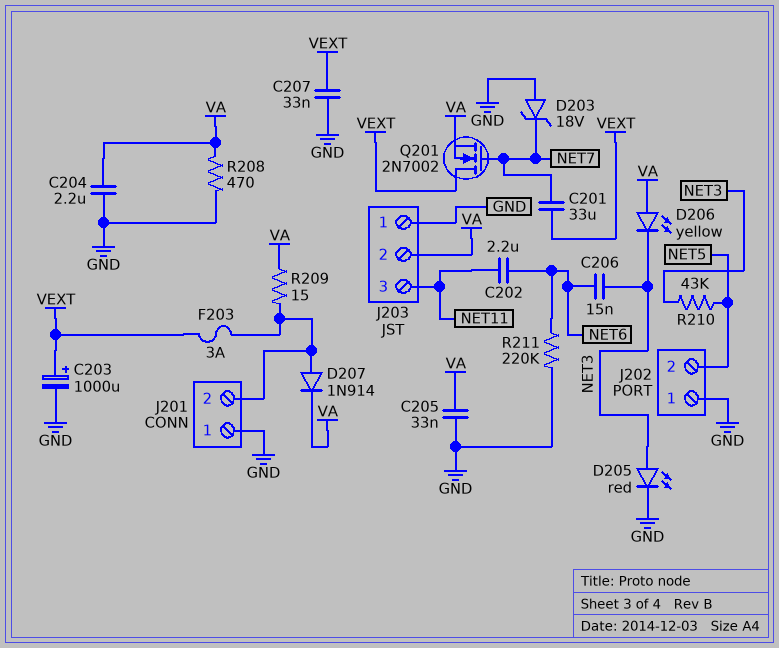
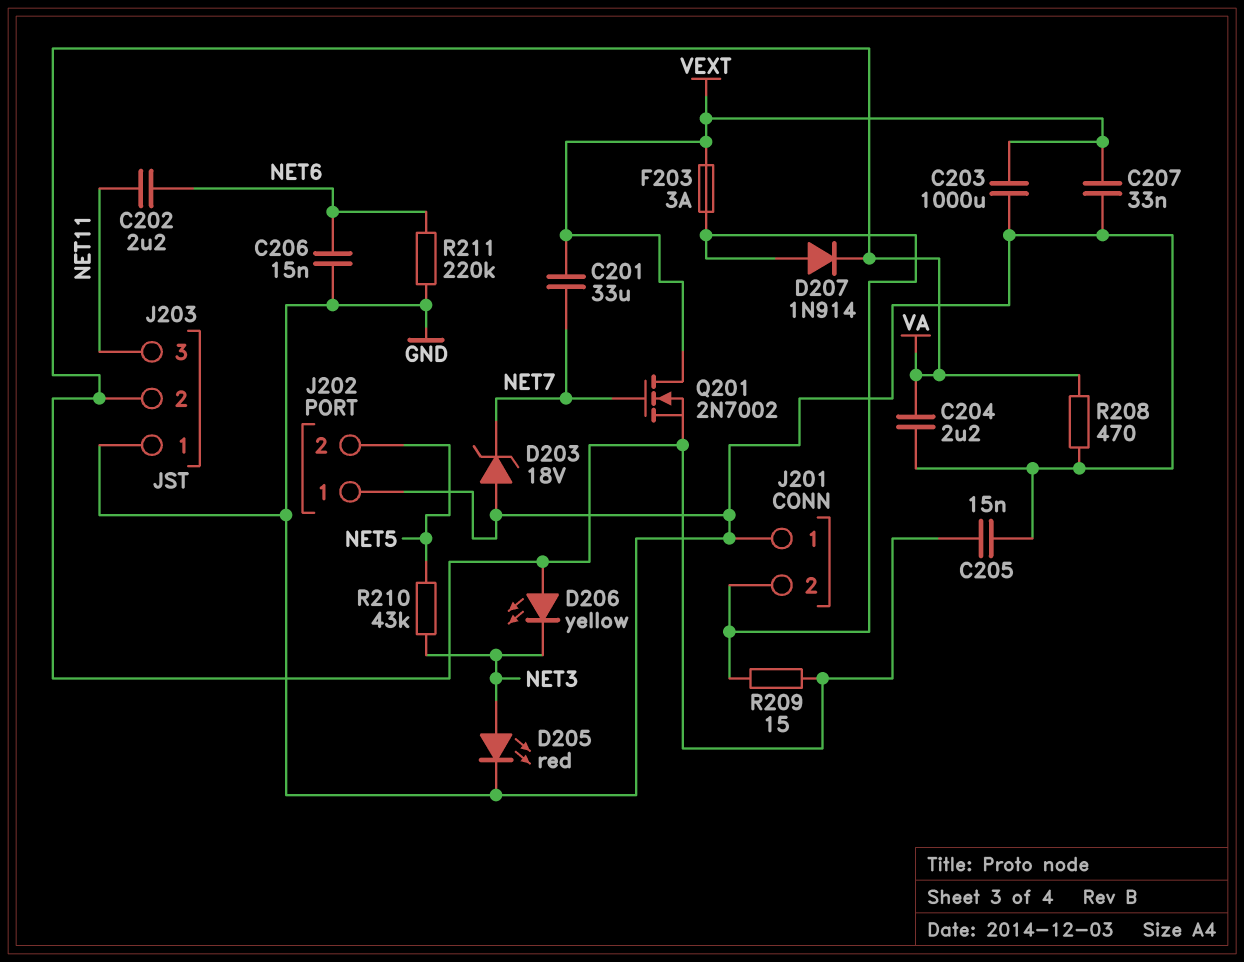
C203: 1000uF (plus VEXT, minus GND) -> 1000uF (GND, VEXT)
C205: 33nF (GND, VA) -> 15nF (GND, VA)
C206: 15nF (NET3, NET6) -> 15nF (GND, NET6)

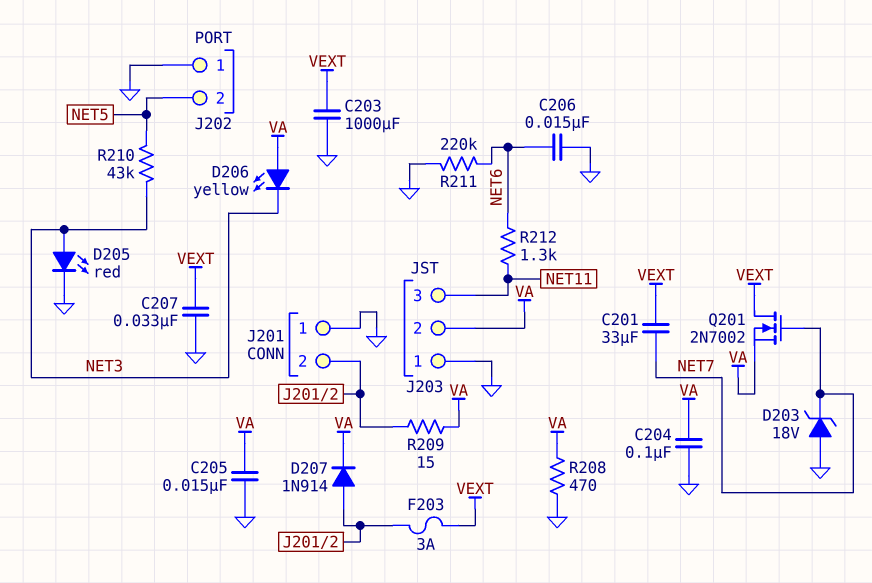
C202: 2.2uF (NET6, NET11) -> none
C204: 2.2uF (GND, VA) -> 100nF (GND, VA)
R212: none -> 1.3k (NET6, NET11)

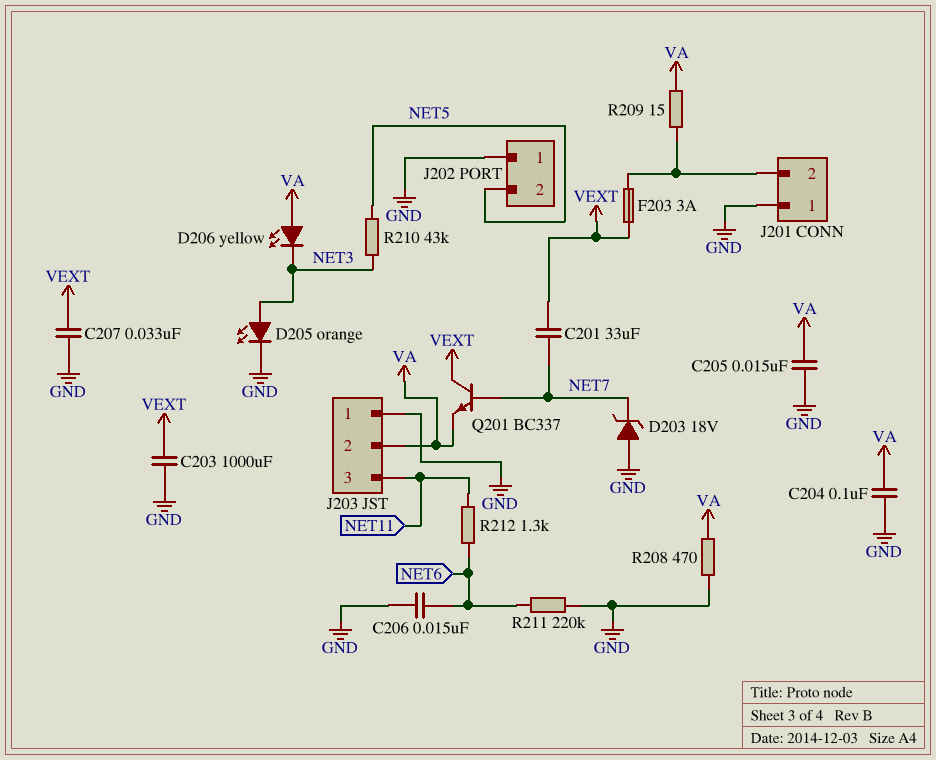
D205: LED red (A NET3, K GND) -> LED orange (A NET3, K GND)
D207: diode 1N914 (A J201/2, K VA) -> none
Q201: NMOS 2N7002 (G NET7, D VEXT, S VA) -> NPN BC337 (B NET7, C VEXT, E VA)

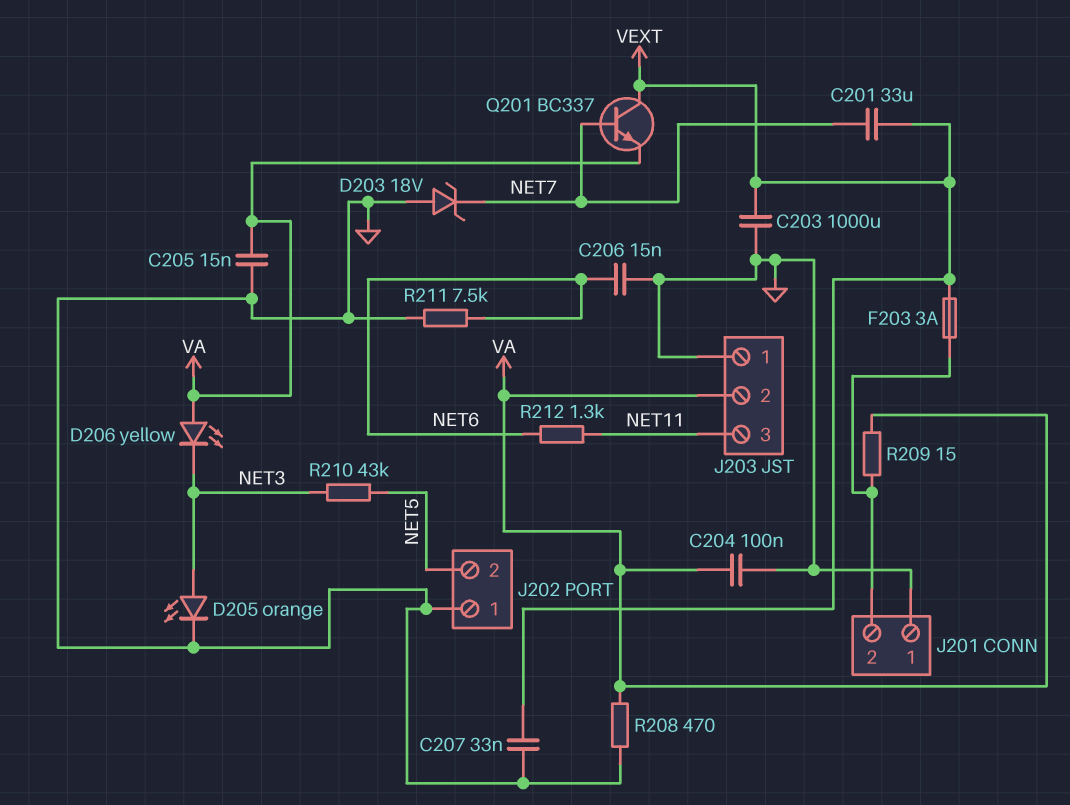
R211: 220k (GND, NET6) -> 7.5k (GND, NET6)

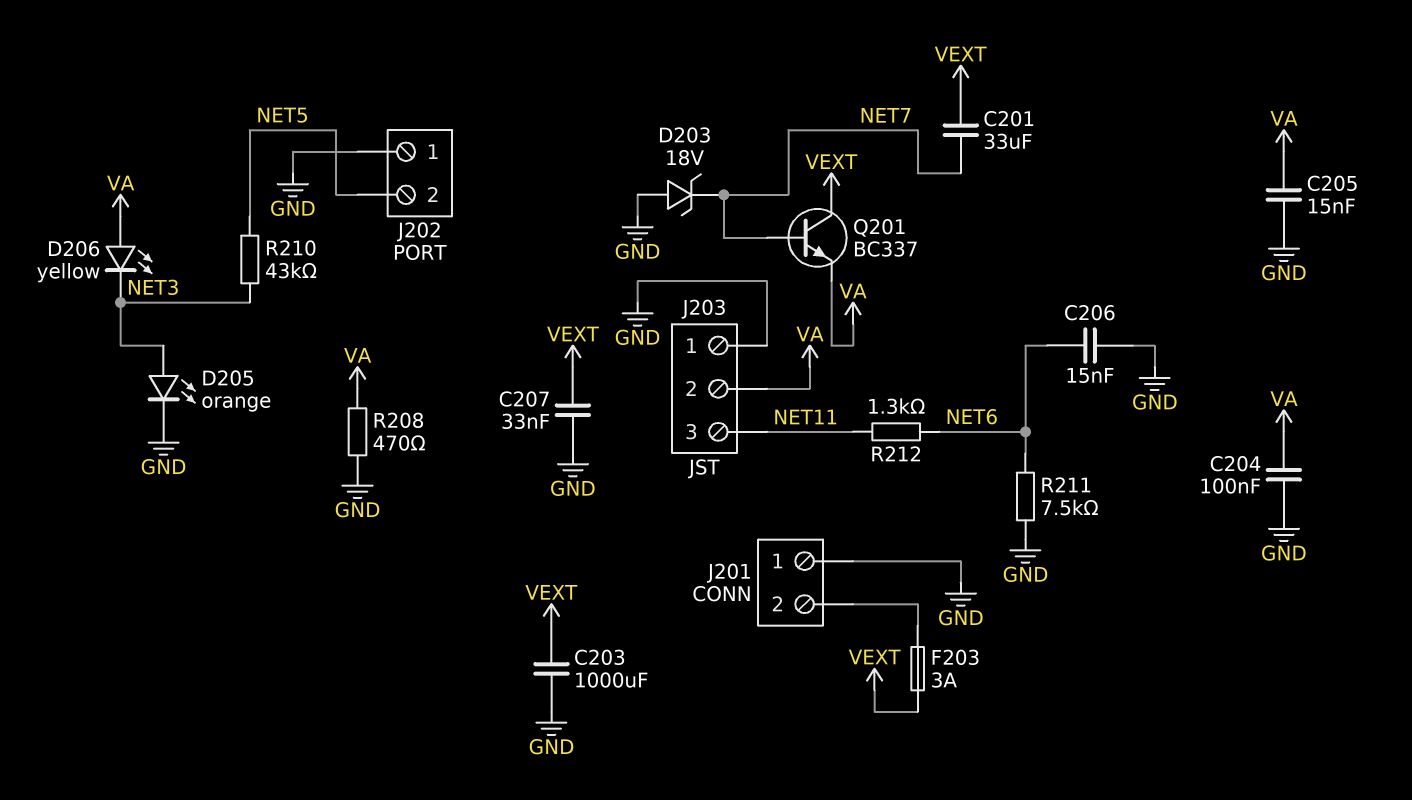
R209: 15 (J201/2, VA) -> none

